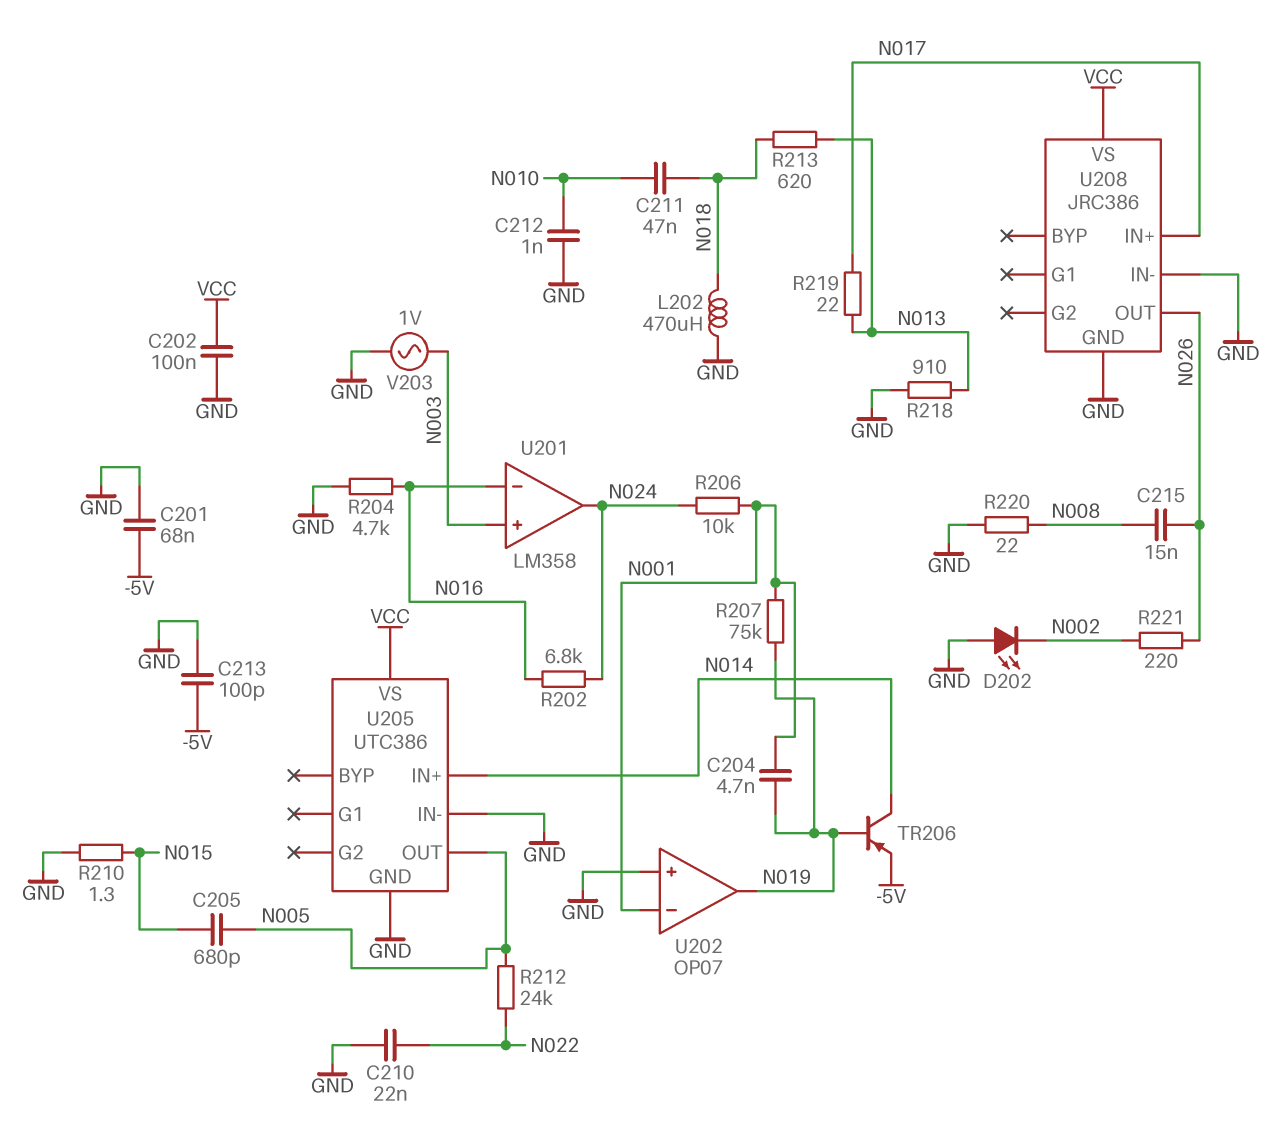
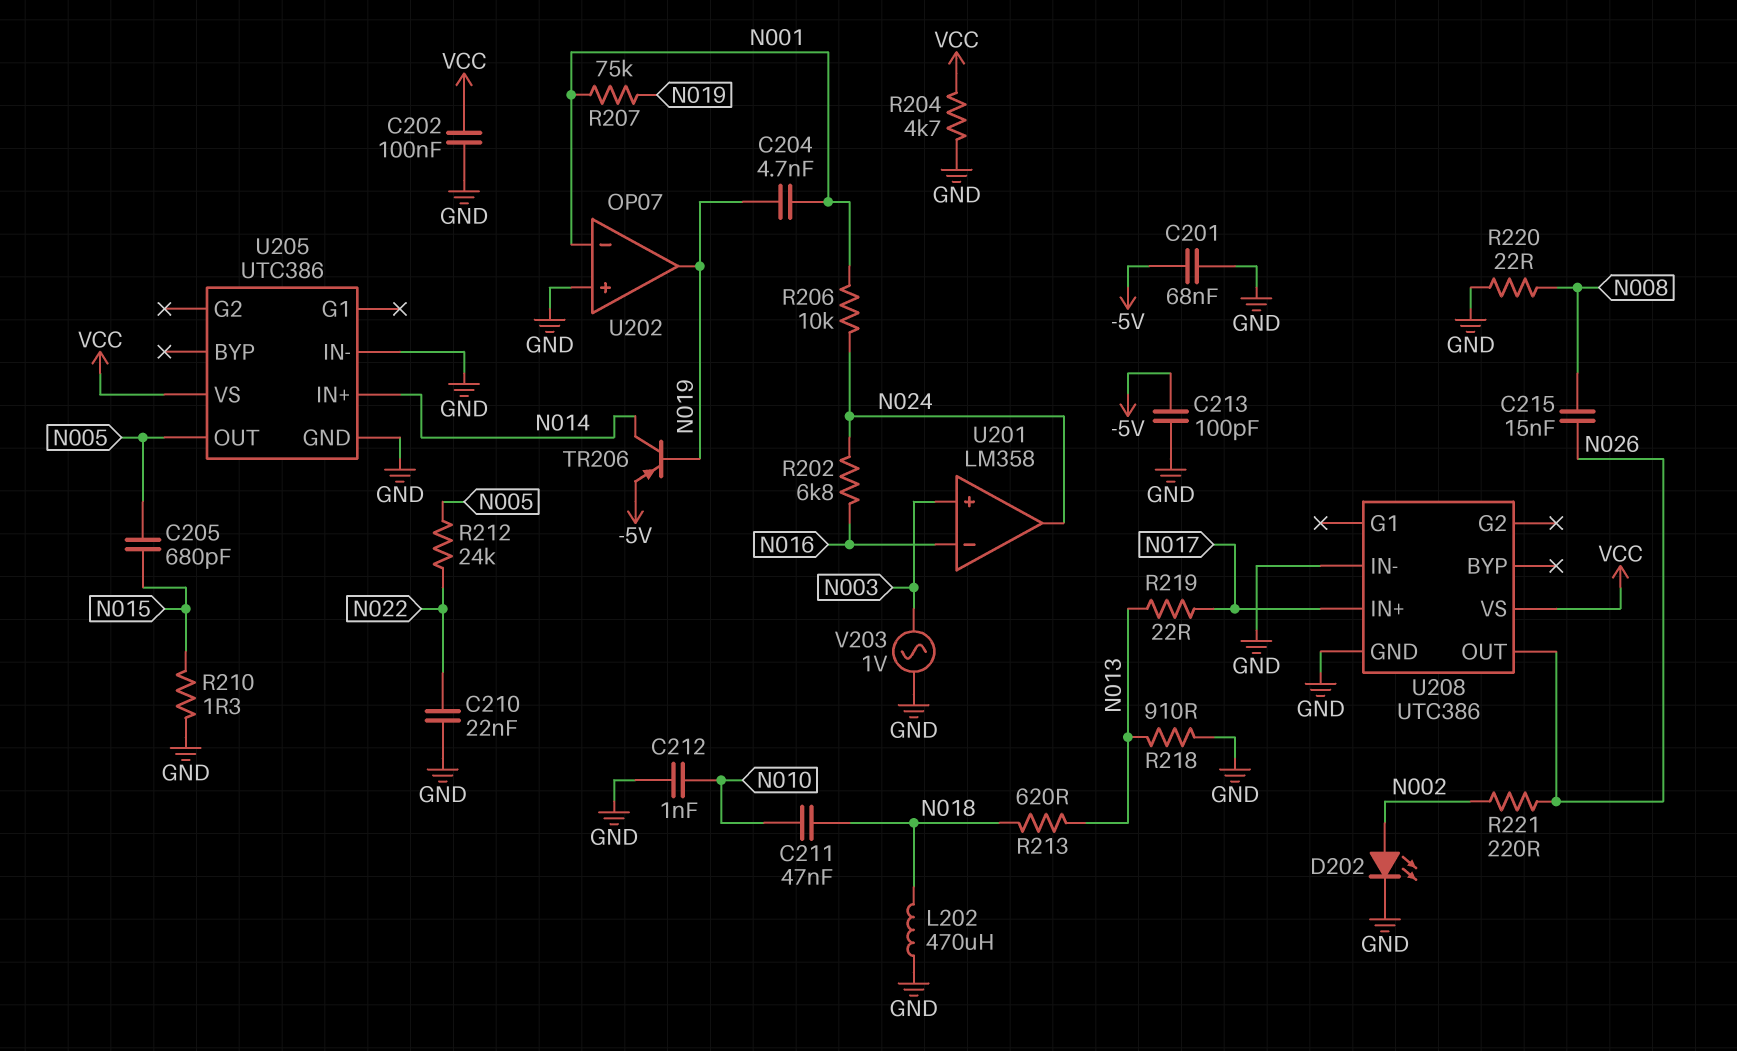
D202: LED (A GND, K N002) -> LED (A N002, K GND)
R204: 4.7k (GND, N016) -> 4.7k (GND, VCC)
U208: JRC386 -> UTC386

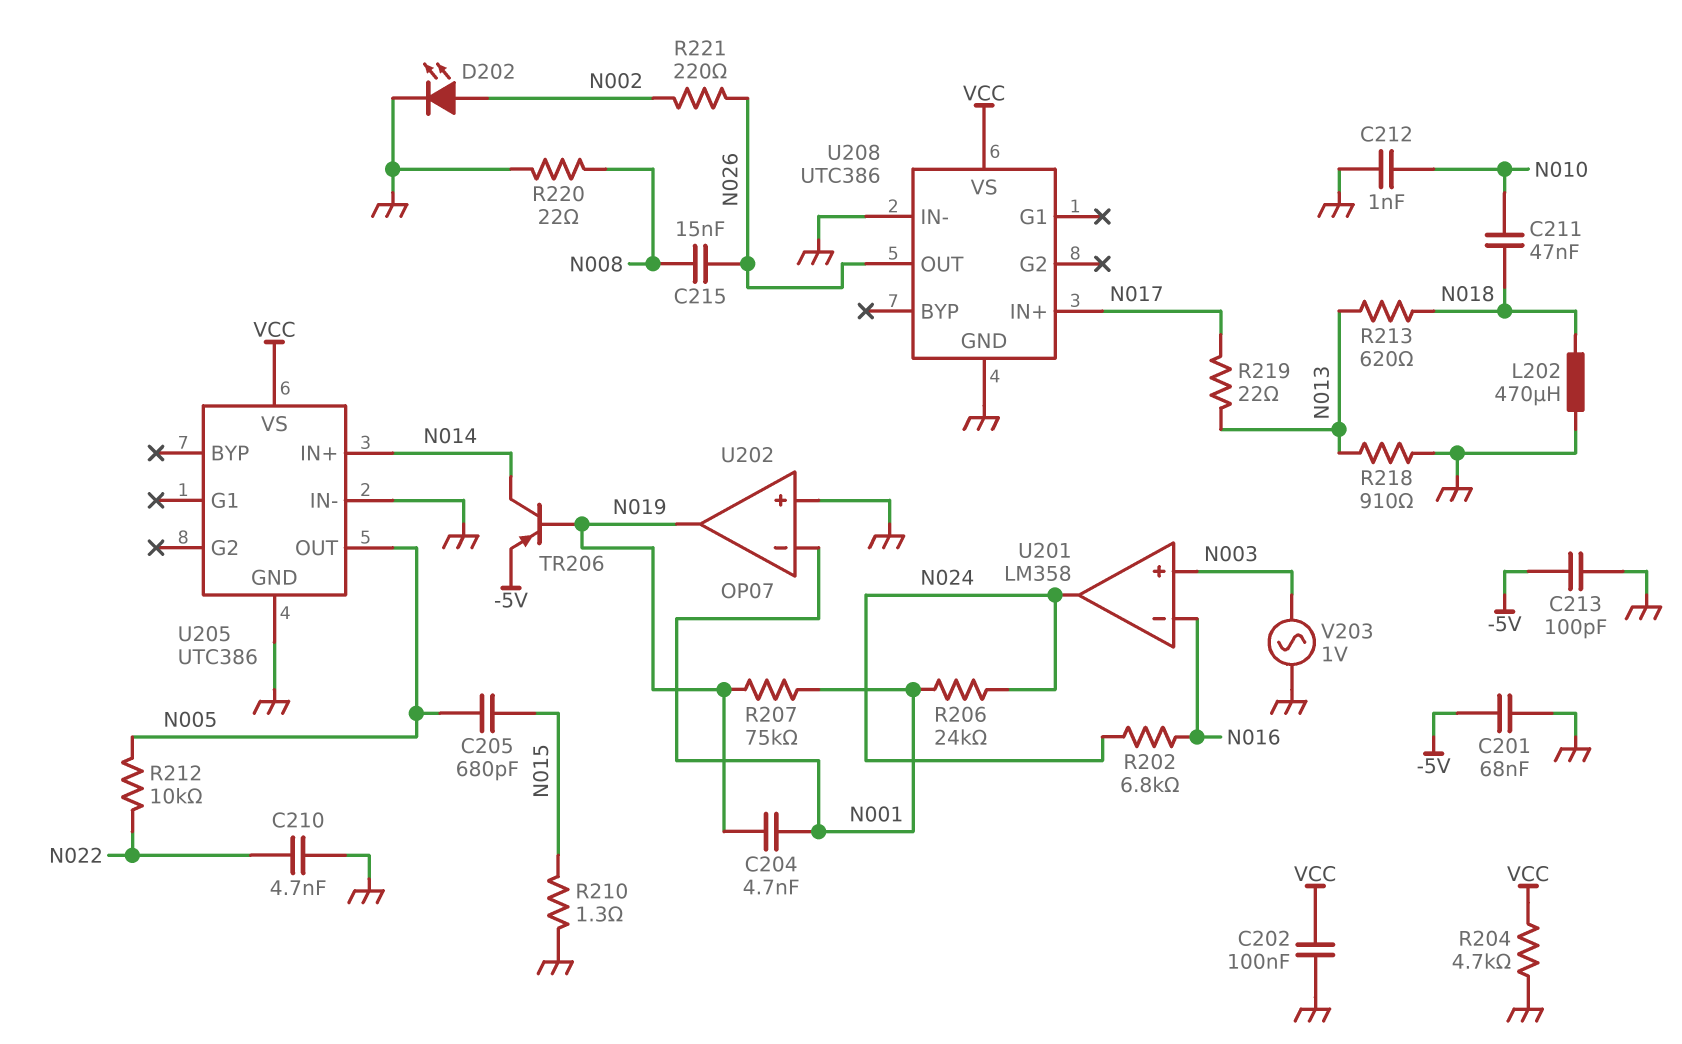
C210: 22nF (GND, N022) -> 4.7nF (GND, N022)
R206: 10k (N001, N024) -> 24k (N001, N024)
R212: 24k (N005, N022) -> 10k (N005, N022)

